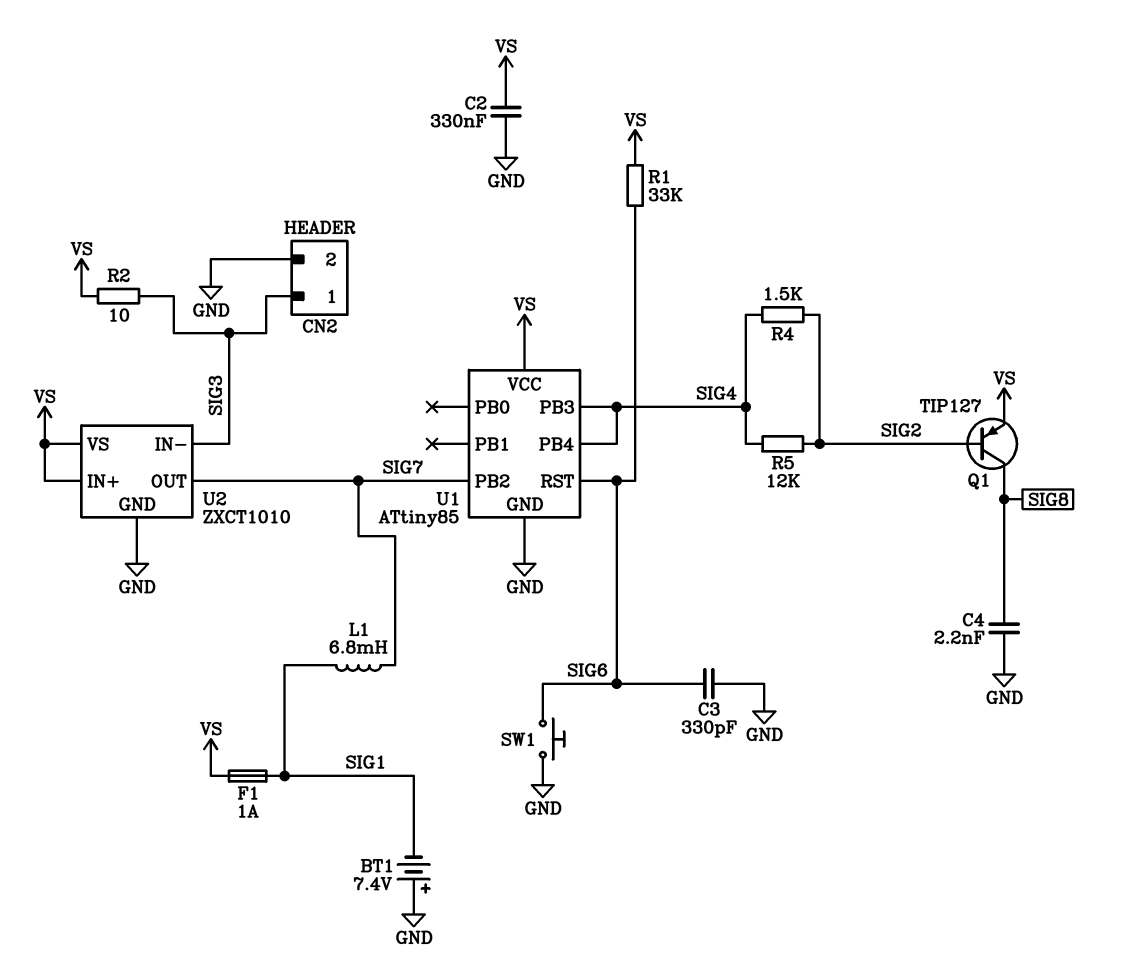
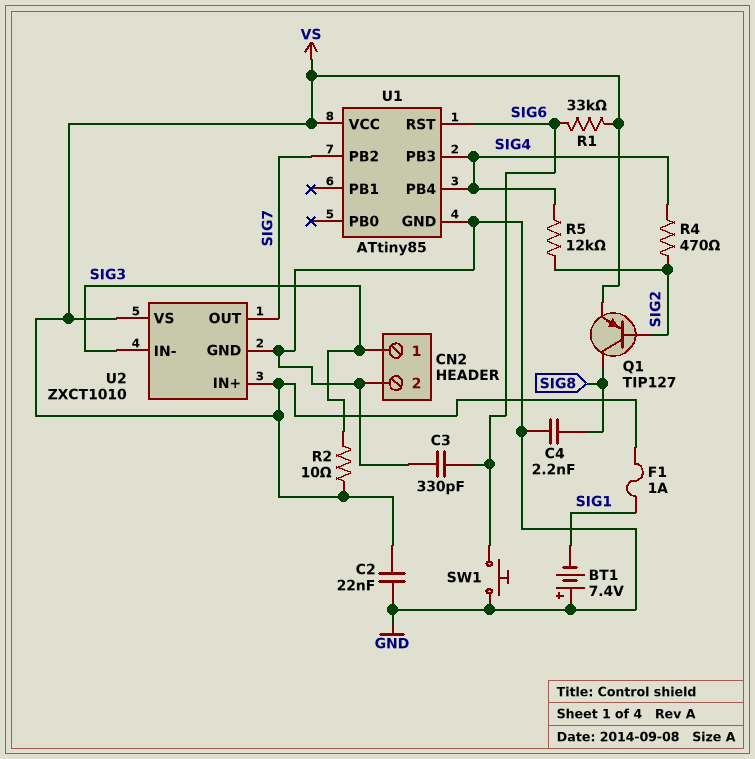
C2: 330nF (GND, VS) -> 22nF (GND, VS)
L1: 6.8mH (SIG1, SIG7) -> none
R4: 1.5k (SIG2, SIG4) -> 470 (SIG2, SIG4)

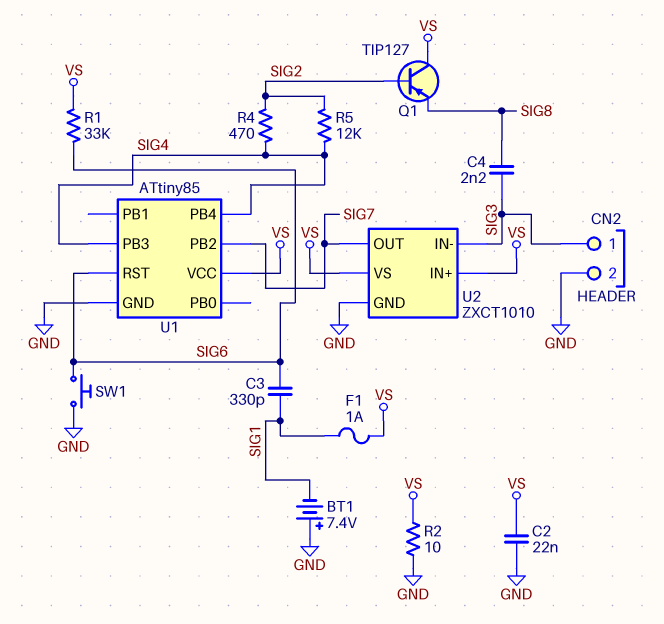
C3: 330pF (GND, SIG6) -> 330pF (SIG1, SIG6)
C4: 2.2nF (GND, SIG8) -> 2.2nF (SIG3, SIG8)
Q1: PNP TIP127 (B SIG2, C SIG8, E VS) -> PNP TIP127 (B SIG2, C VS, E SIG8)
R2: 10 (SIG3, VS) -> 10 (GND, VS)

